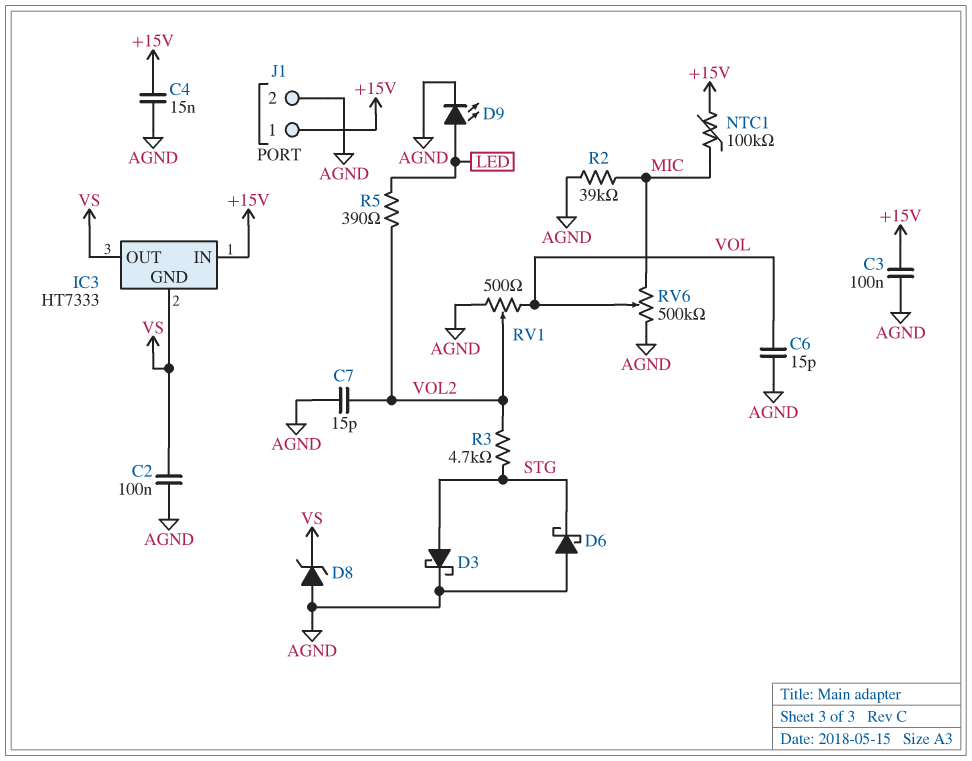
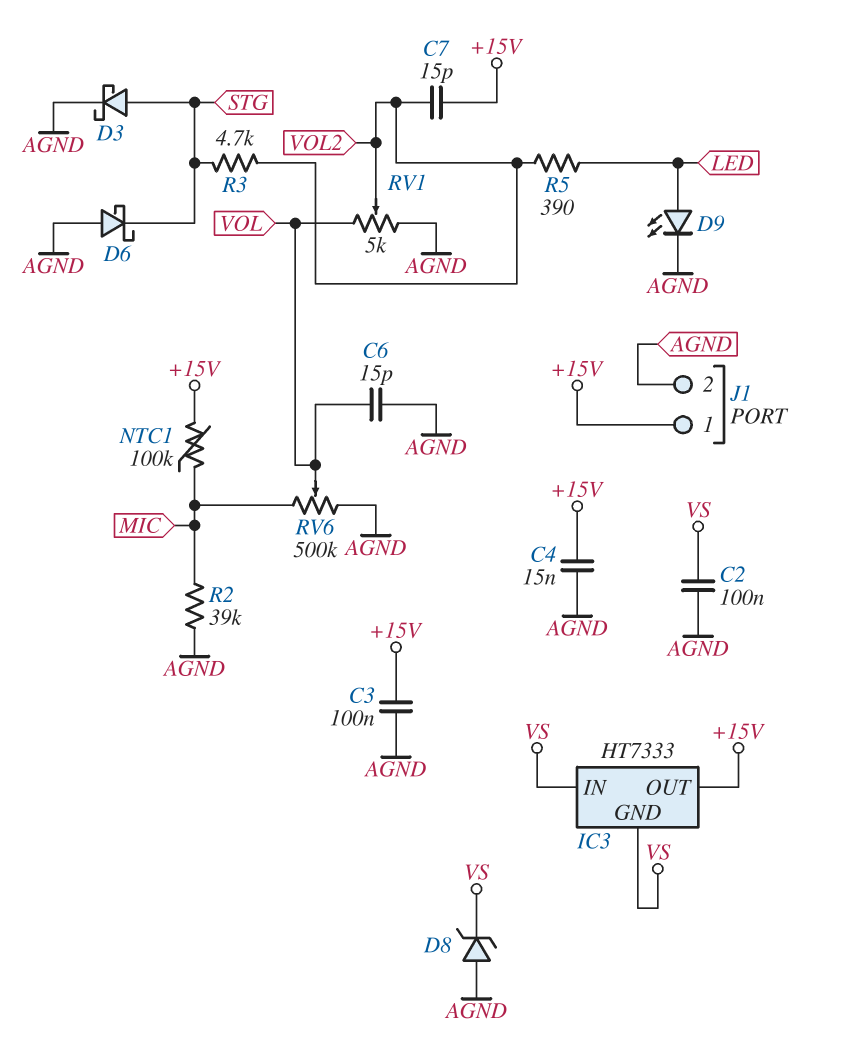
C7: 15pF (AGND, VOL2) -> 15pF (+15V, VOL2)
IC3 pin IN: +15V -> VS
IC3 pin OUT: VS -> +15V
RV1: 500 (AGND, VOL, wiper VOL2) -> 5k (AGND, VOL, wiper VOL2)

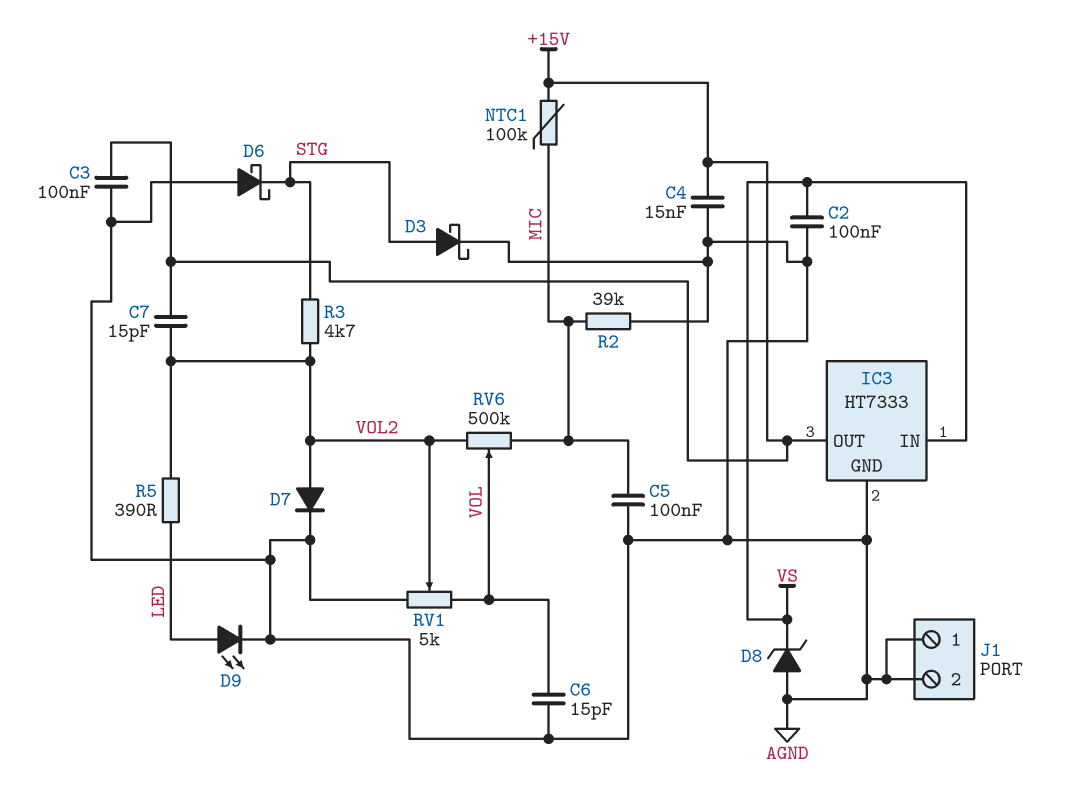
C5: none -> 100nF (AGND, MIC)
D7: none -> diode (A VOL2, K AGND)
IC3 pin GND: VS -> AGND
J1 pin 1: +15V -> AGND
RV6: 500k (AGND, MIC, wiper VOL) -> 500k (MIC, VOL2, wiper VOL)

